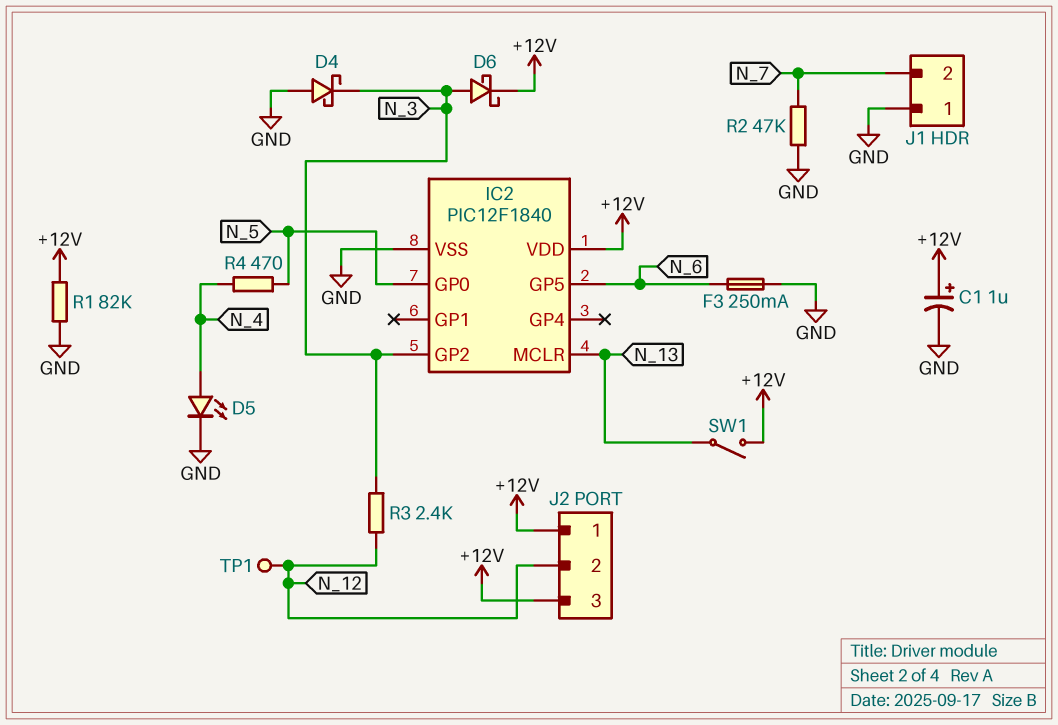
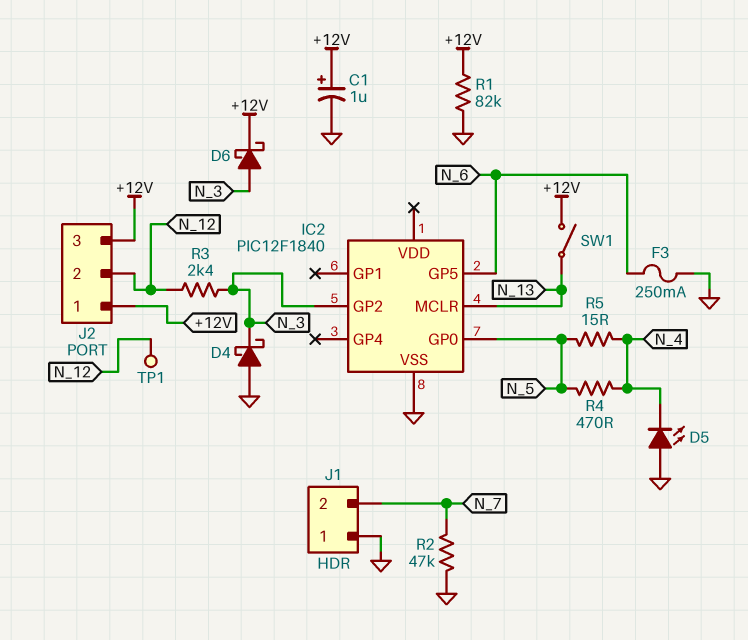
D5: LED (A N_4, K GND) -> LED (A GND, K N_4)
IC2 pin VDD: +12V -> none
R5: none -> 15 (N_4, N_5)

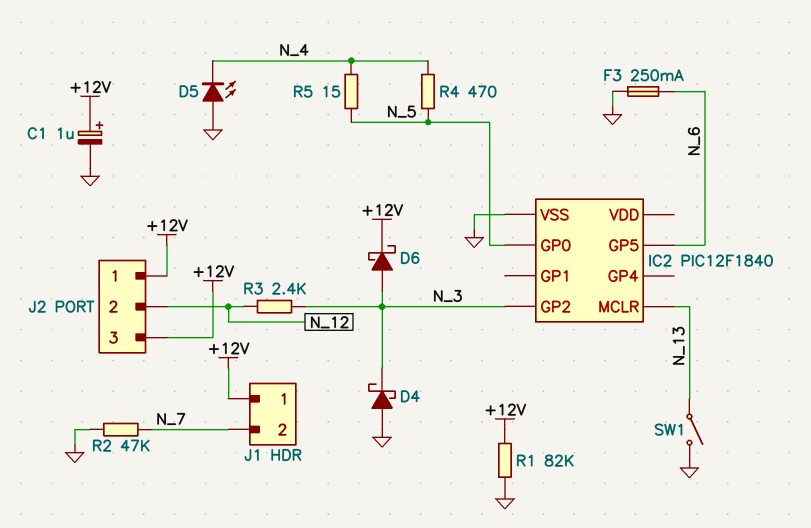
J1 pin 1: GND -> +12V
SW1: switch (+12V, N_13) -> switch (GND, N_13)
TP1: test point (N_12) -> none

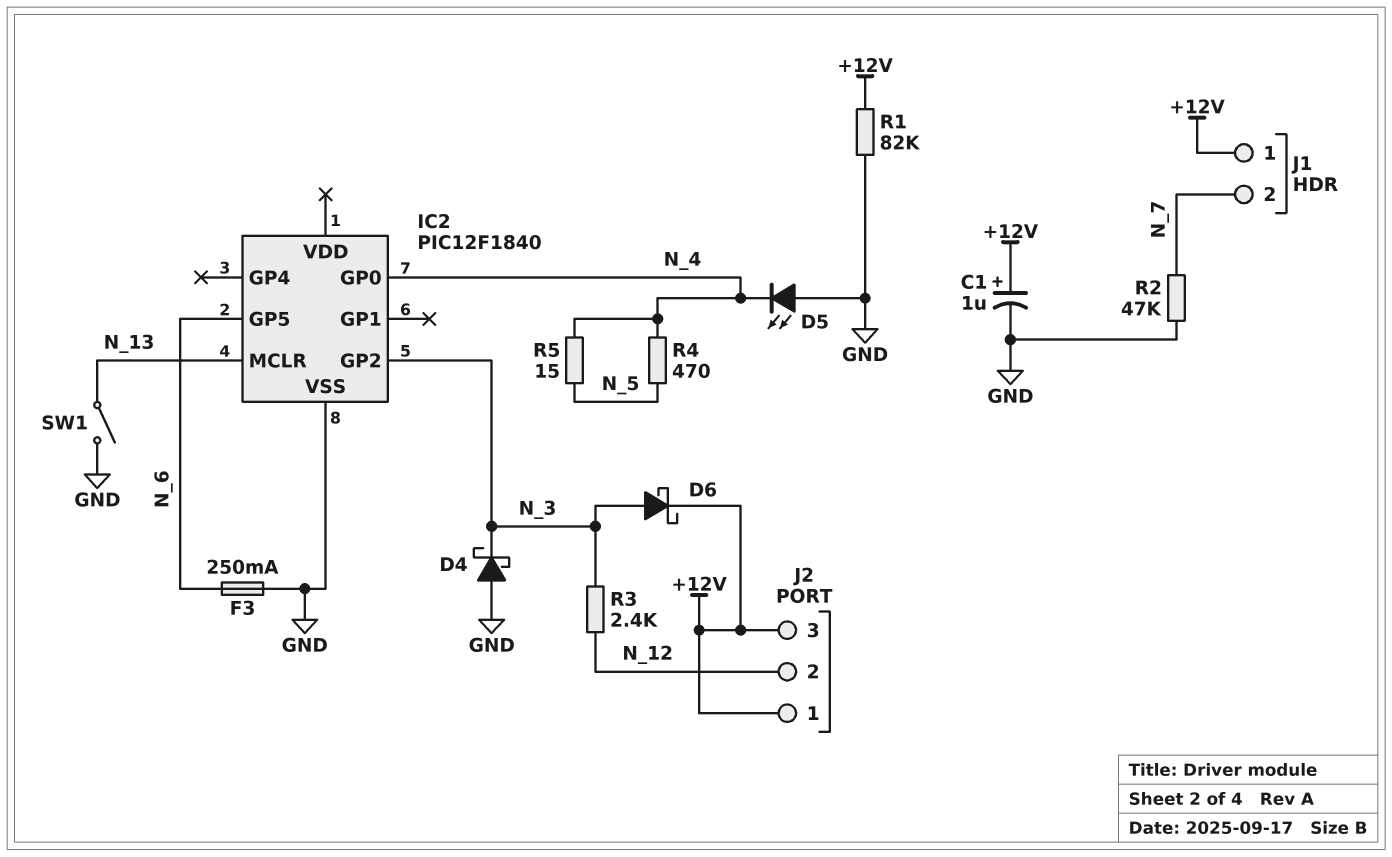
IC2 pin GP0: N_5 -> N_4

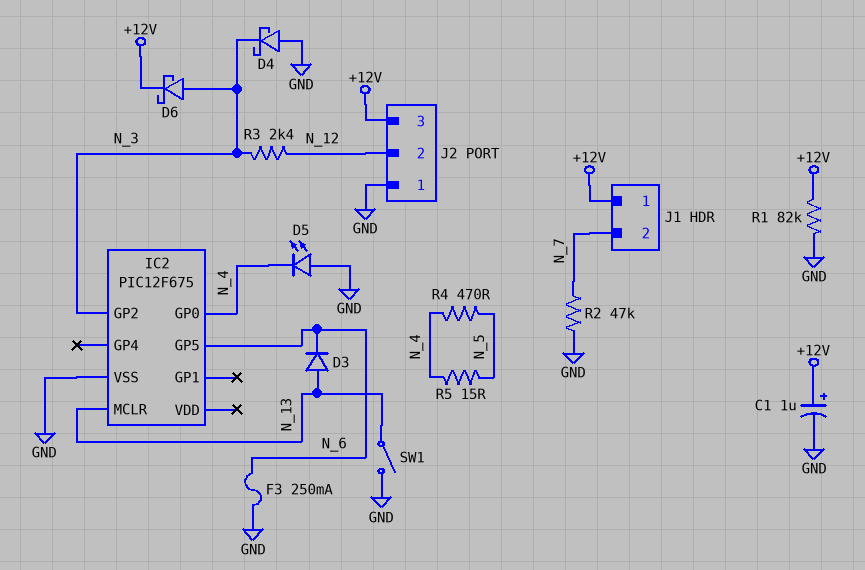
D3: none -> diode (A N_13, K N_6)
IC2: PIC12F1840 -> PIC12F675
J2 pin 1: +12V -> GND

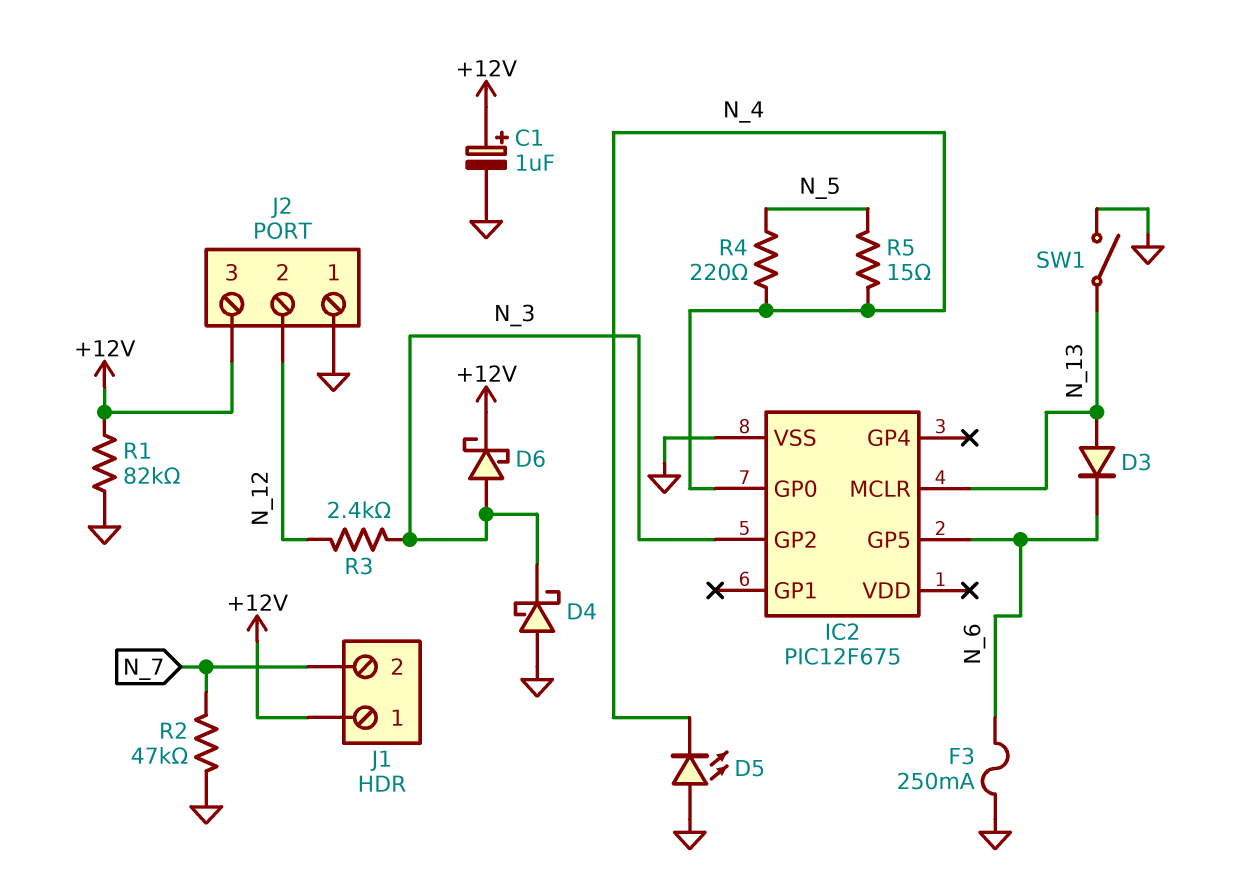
R4: 470 (N_4, N_5) -> 220 (N_4, N_5)

